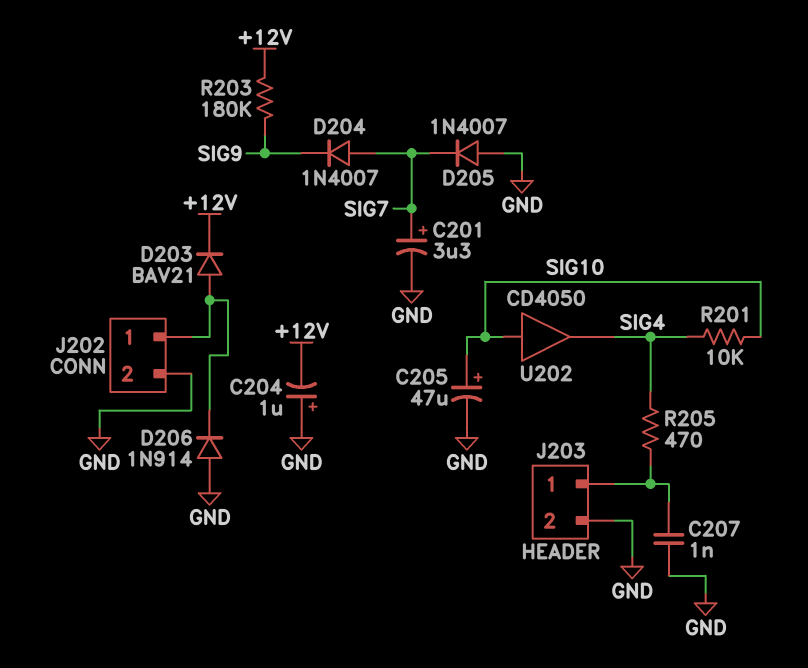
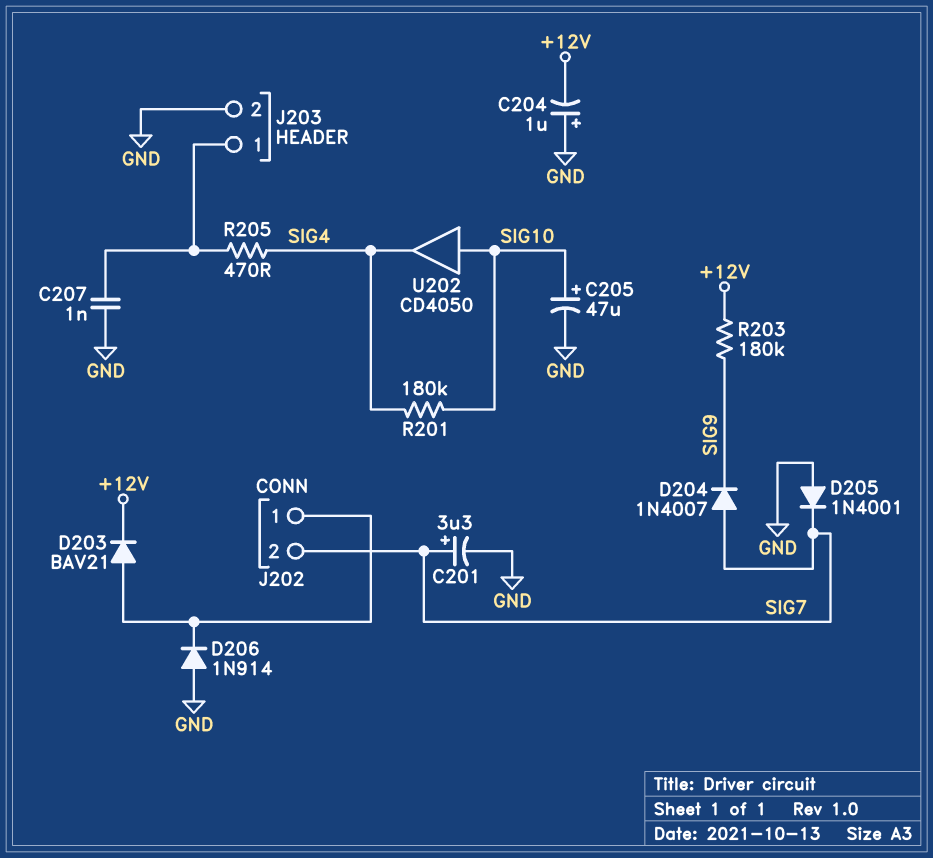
D205: diode 1N4007 (A GND, K SIG7) -> diode 1N4001 (A GND, K SIG7)
J202 pin 2: GND -> SIG7
R201: 10k (SIG4, SIG10) -> 180k (SIG4, SIG10)

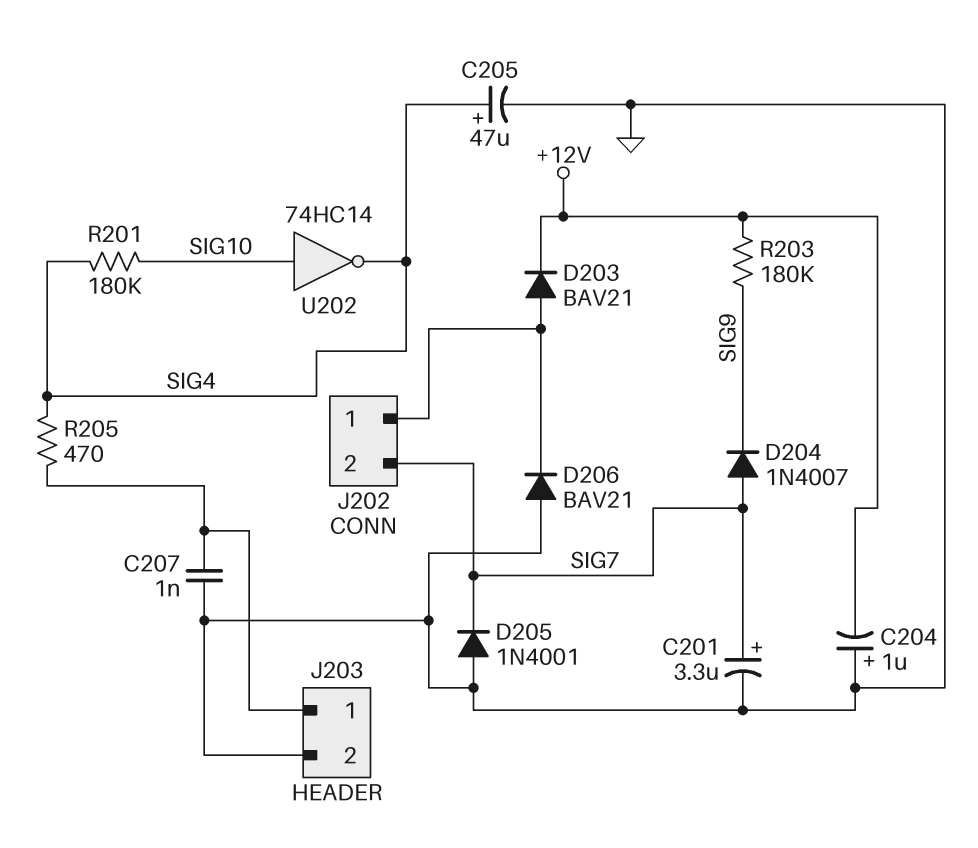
C205: 47uF (plus SIG10, minus GND) -> 47uF (plus SIG4, minus GND)
D206: diode 1N914 (A GND, K J202/1) -> diode BAV21 (A GND, K J202/1)
U202: buffer CD4050 (in SIG10, out SIG4) -> NOT 74HC14 (in SIG10, out SIG4)

